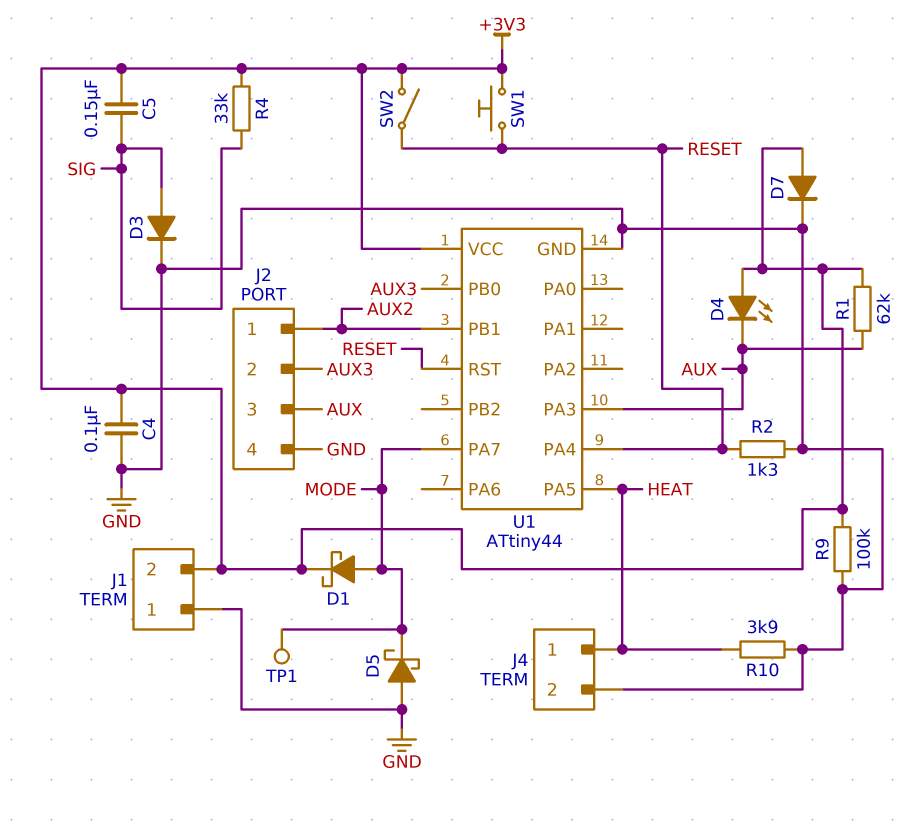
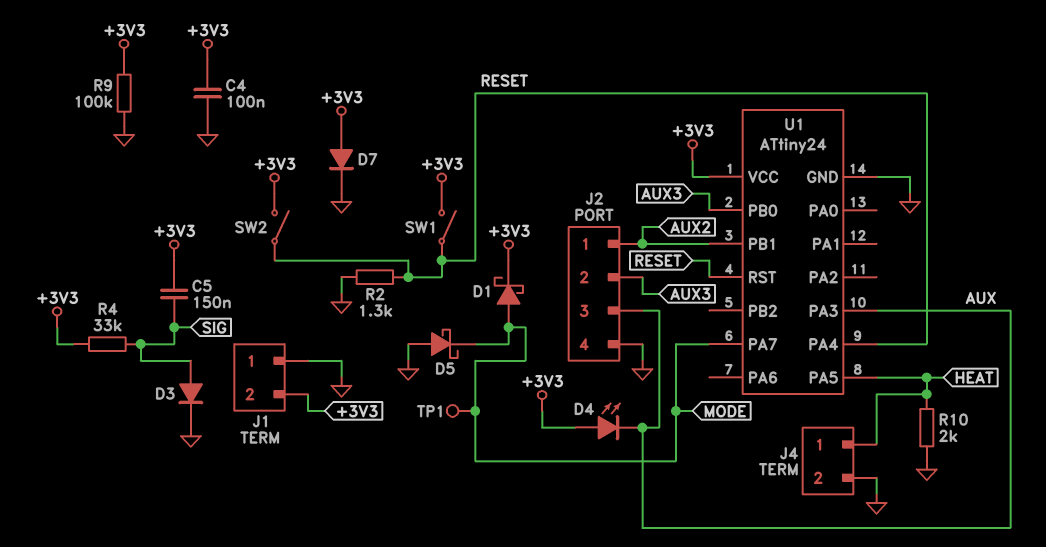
R1: 62k (+3V3, AUX) -> none
R10: 3.9k (GND, HEAT) -> 2k (GND, HEAT)
SW1: button (+3V3, RESET) -> switch (+3V3, RESET)
U1: ATtiny44 -> ATtiny24

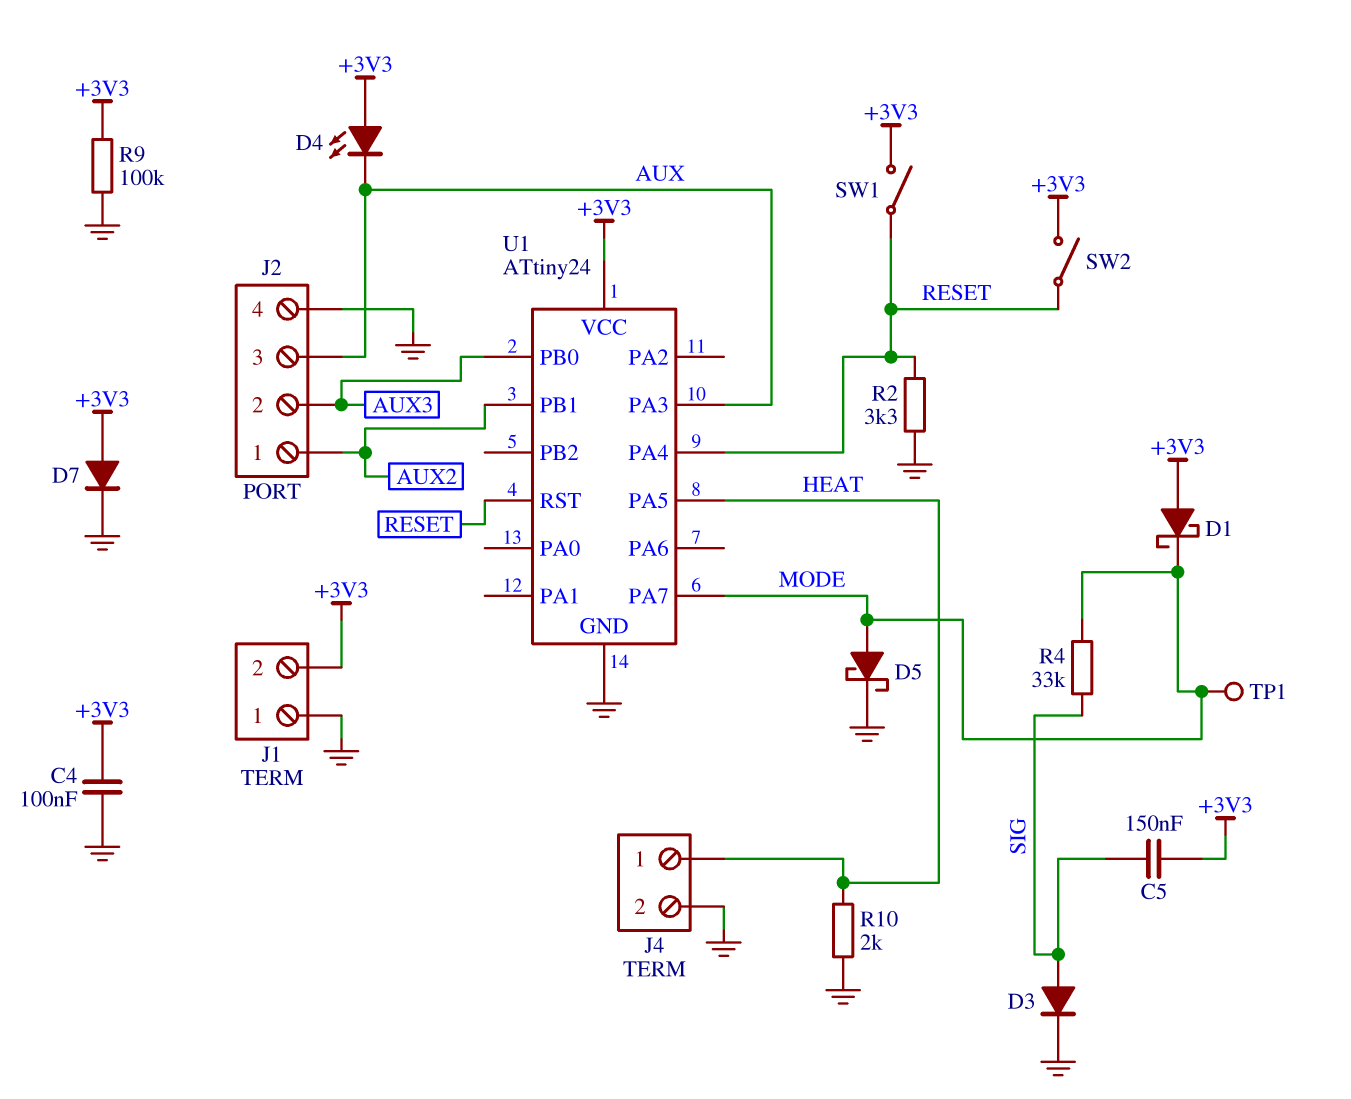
D1: schottky (A MODE, K +3V3) -> schottky (A +3V3, K MODE)
D5: schottky (A GND, K MODE) -> schottky (A MODE, K GND)
R2: 1.3k (GND, RESET) -> 3.3k (GND, RESET)
R4: 33k (+3V3, SIG) -> 33k (MODE, SIG)

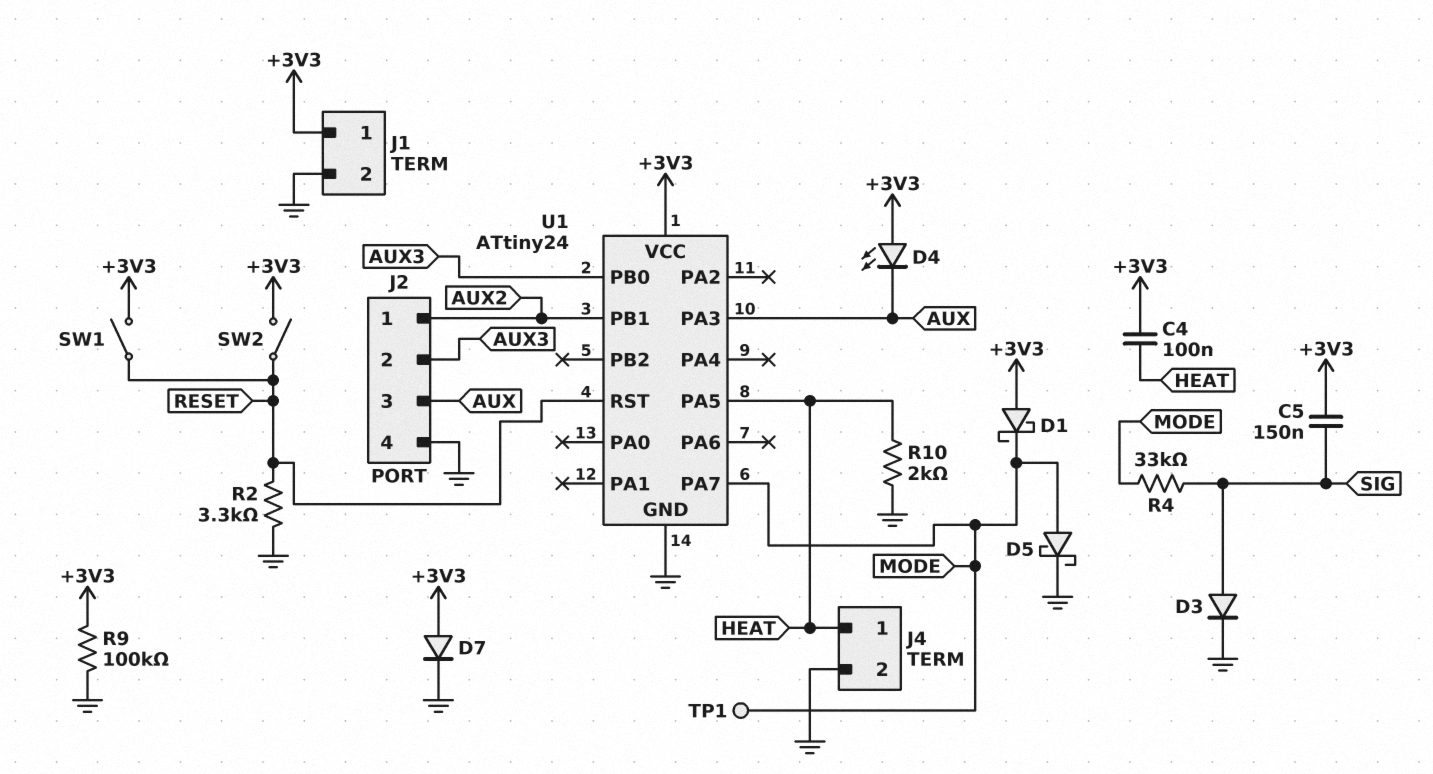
C4: 100nF (+3V3, GND) -> 100nF (+3V3, HEAT)
J1 pin 1: GND -> +3V3
J1 pin 2: +3V3 -> GND
U1 pin PA4: RESET -> none

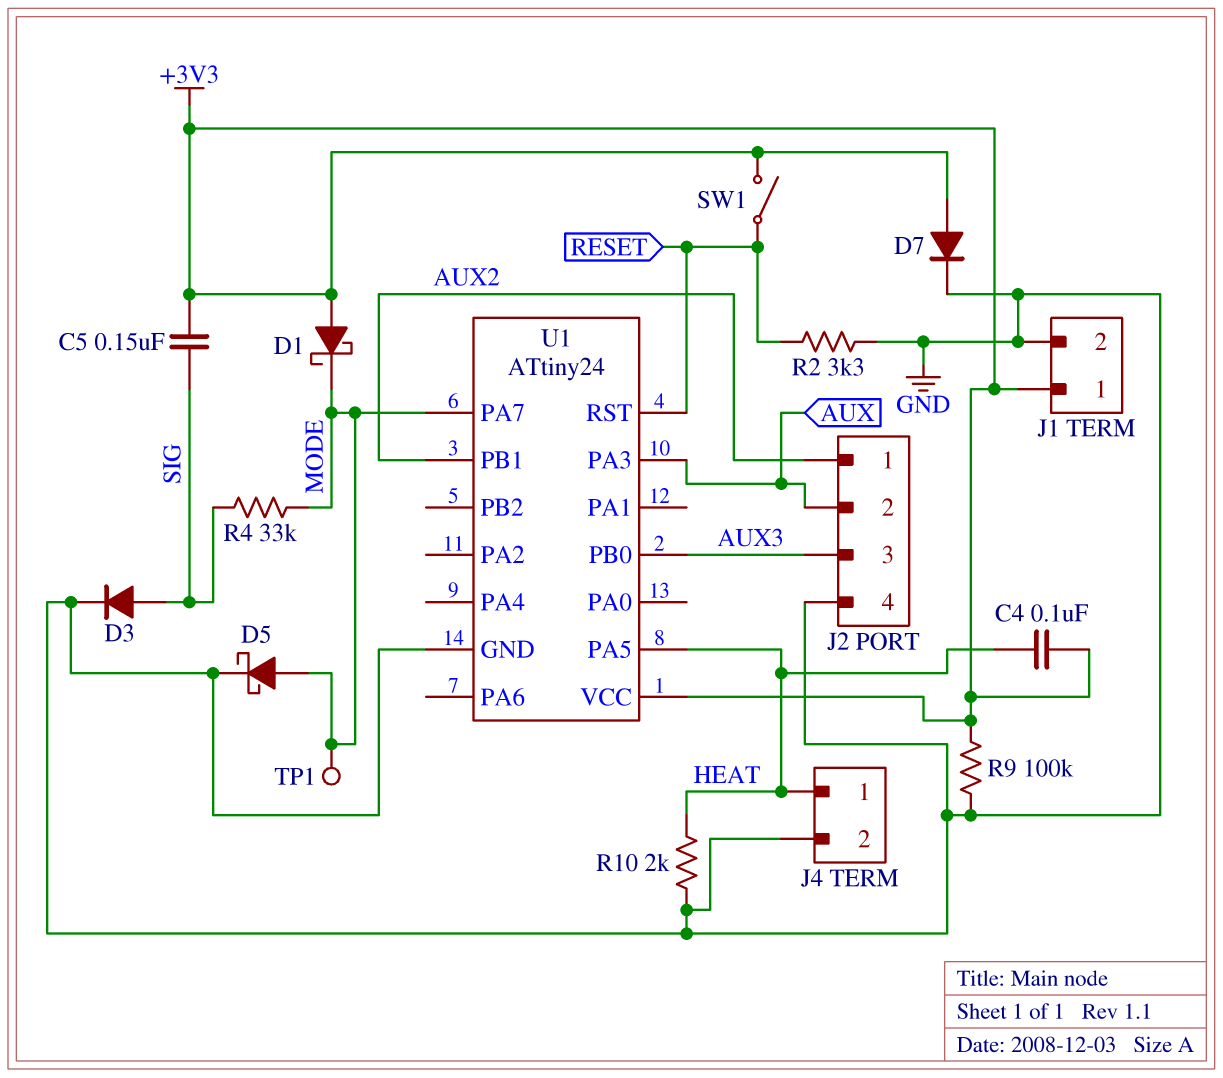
D4: LED (A +3V3, K AUX) -> none
J2 pin 2: AUX3 -> AUX
J2 pin 3: AUX -> AUX3
SW2: switch (+3V3, RESET) -> none

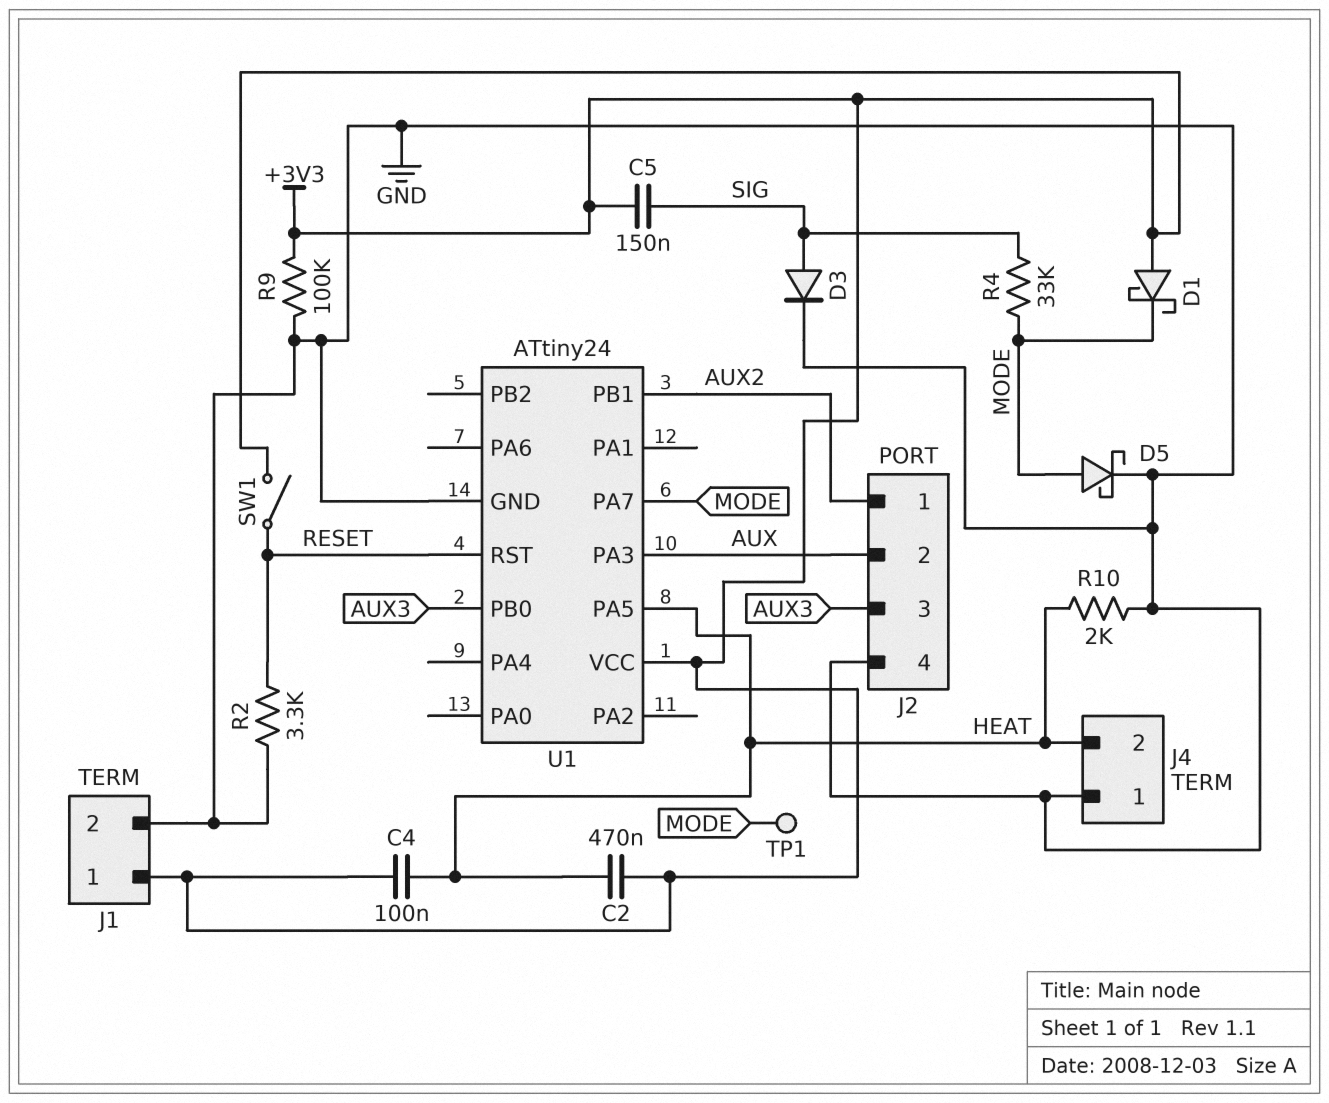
C2: none -> 470nF (+3V3, HEAT)
D7: diode (A +3V3, K GND) -> none
J4 pin 1: HEAT -> GND
J4 pin 2: GND -> HEAT

